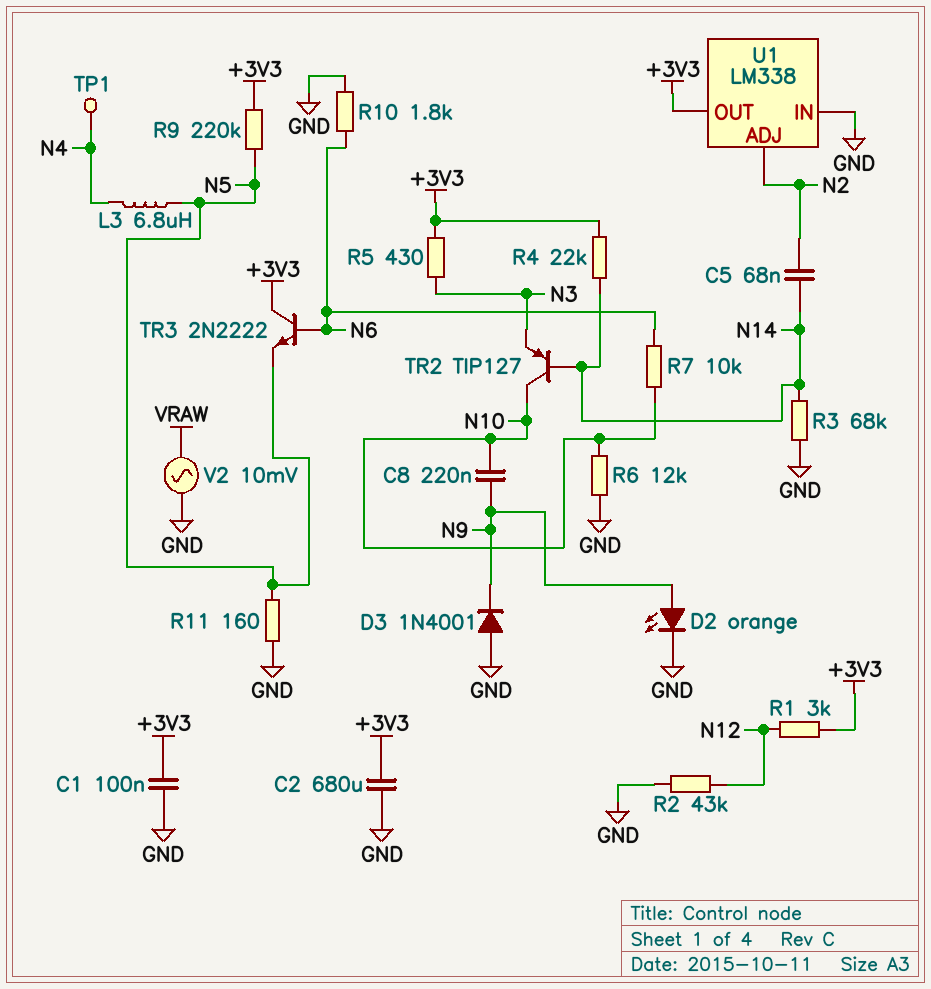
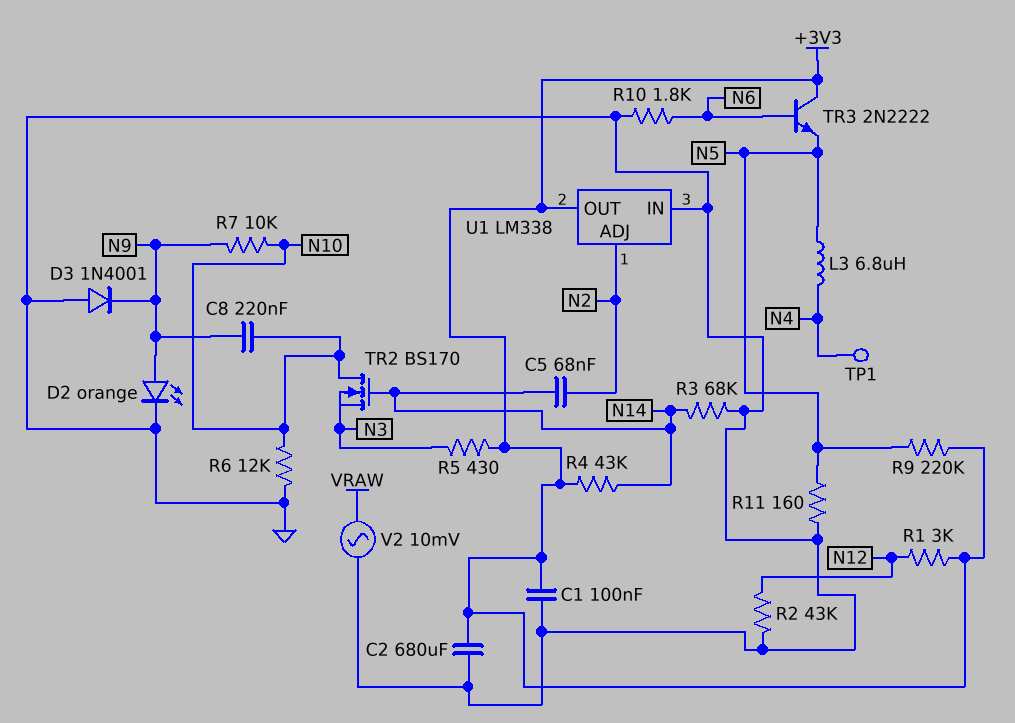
R4: 22k (+3V3, N14) -> 43k (+3V3, N14)
R7: 10k (N6, N10) -> 10k (N9, N10)
TR2: PNP TIP127 (B N14, C N10, E N3) -> NMOS BS170 (G N14, D N10, S N3)

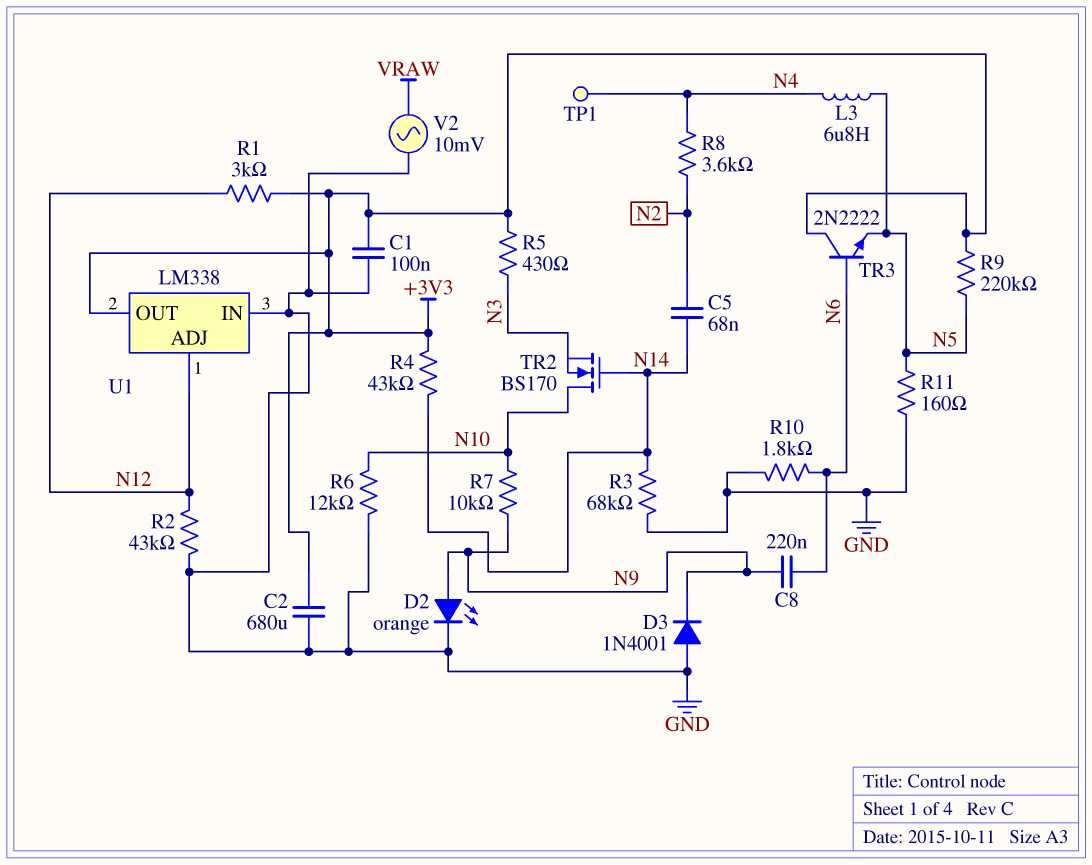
C8: 220nF (N9, N10) -> 220nF (N6, N9)
R8: none -> 3.6k (N2, N4)
U1 pin ADJ: N2 -> N12

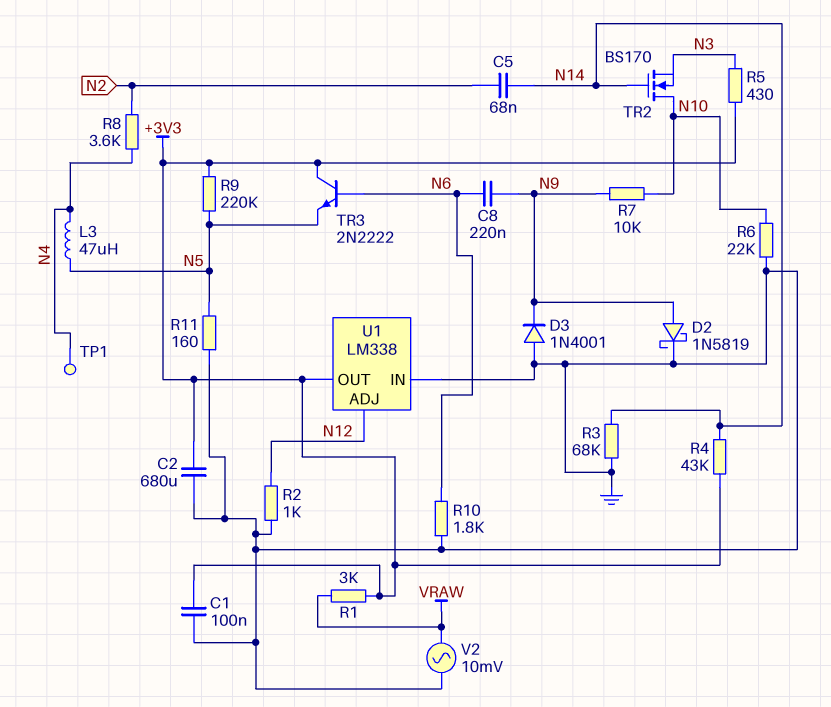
D2: LED orange (A N9, K GND) -> schottky 1N5819 (A N9, K GND)
L3: 6.8uH (N4, N5) -> 47uH (N4, N5)
R1: 3k (+3V3, N12) -> 3k (+3V3, VRAW)
R2: 43k (GND, N12) -> 1k (GND, N12)
R6: 12k (GND, N10) -> 22k (GND, N10)

